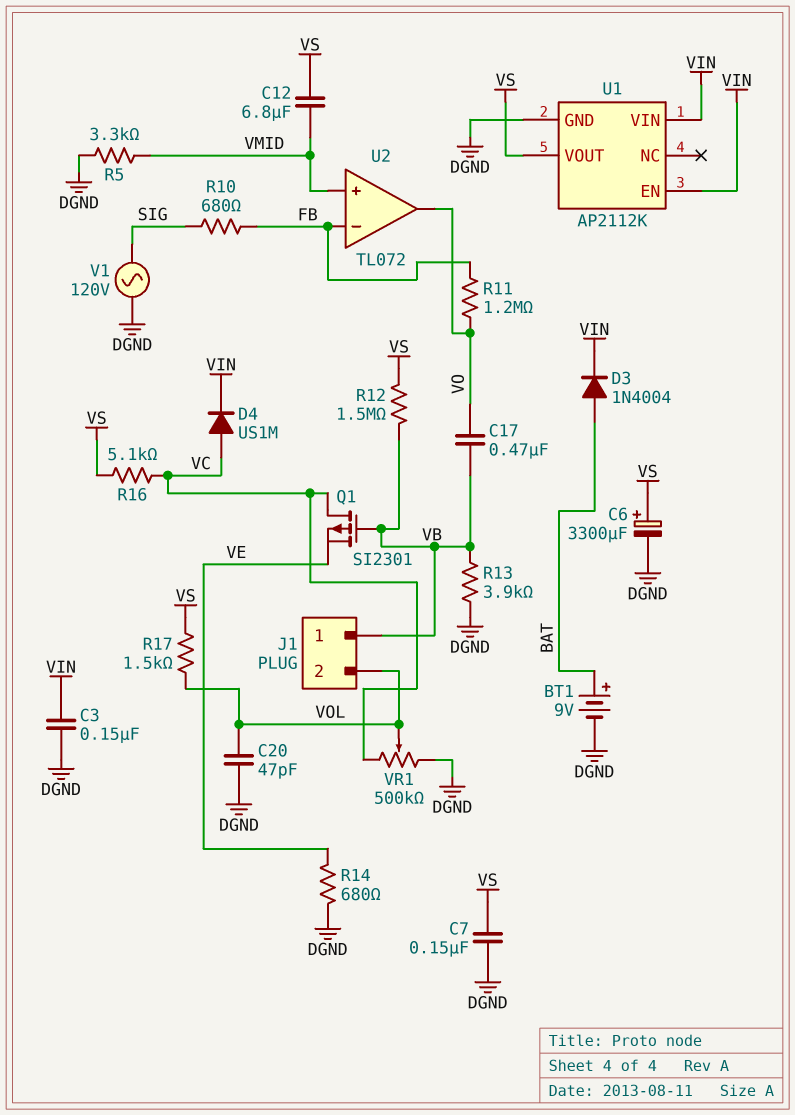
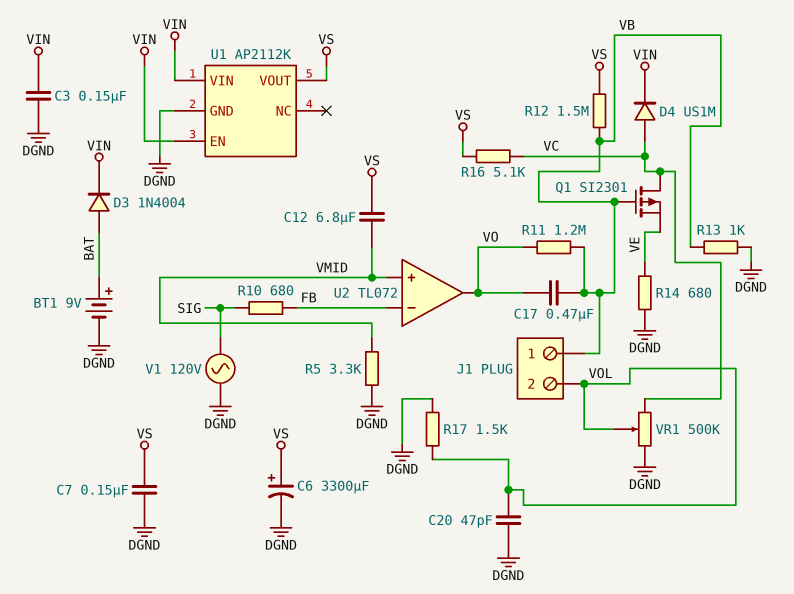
R11: 1.2M (FB, VO) -> 1.2M (VB, VO)
R13: 3.9k (DGND, VB) -> 1k (DGND, VB)
R17: 1.5k (VOL, VS) -> 1.5k (DGND, VOL)

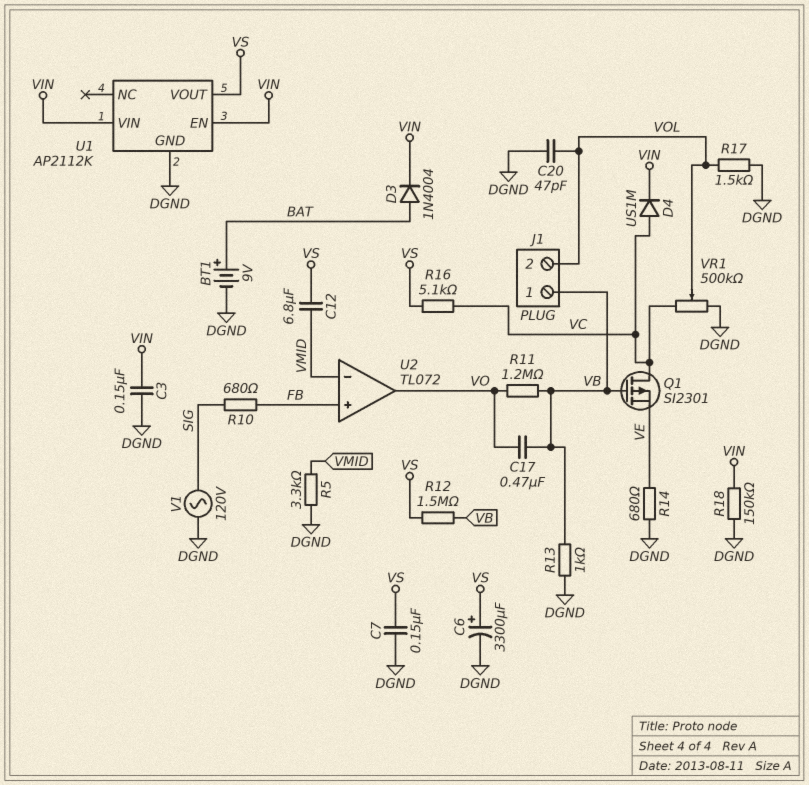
R18: none -> 150k (DGND, VIN)
U2 pin in+: VMID -> FB
U2 pin in-: FB -> VMID

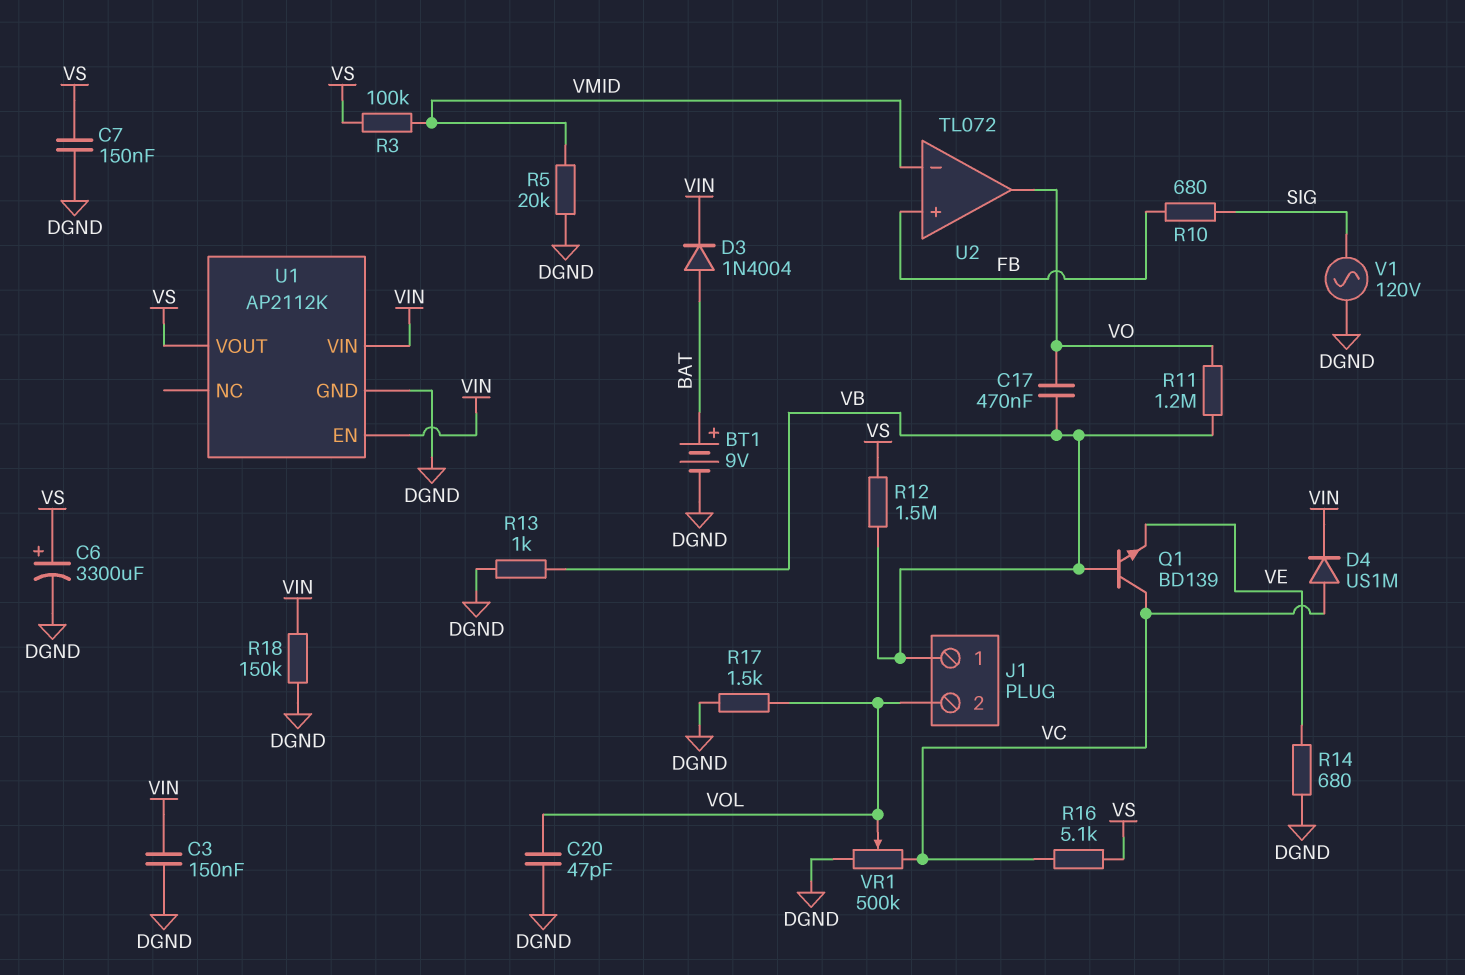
C12: 6.8uF (VMID, VS) -> none
Q1: PMOS SI2301 (G VB, D VC, S VE) -> NPN BD139 (B VB, C VC, E VE)
R3: none -> 100k (VMID, VS)
R5: 3.3k (DGND, VMID) -> 20k (DGND, VMID)

